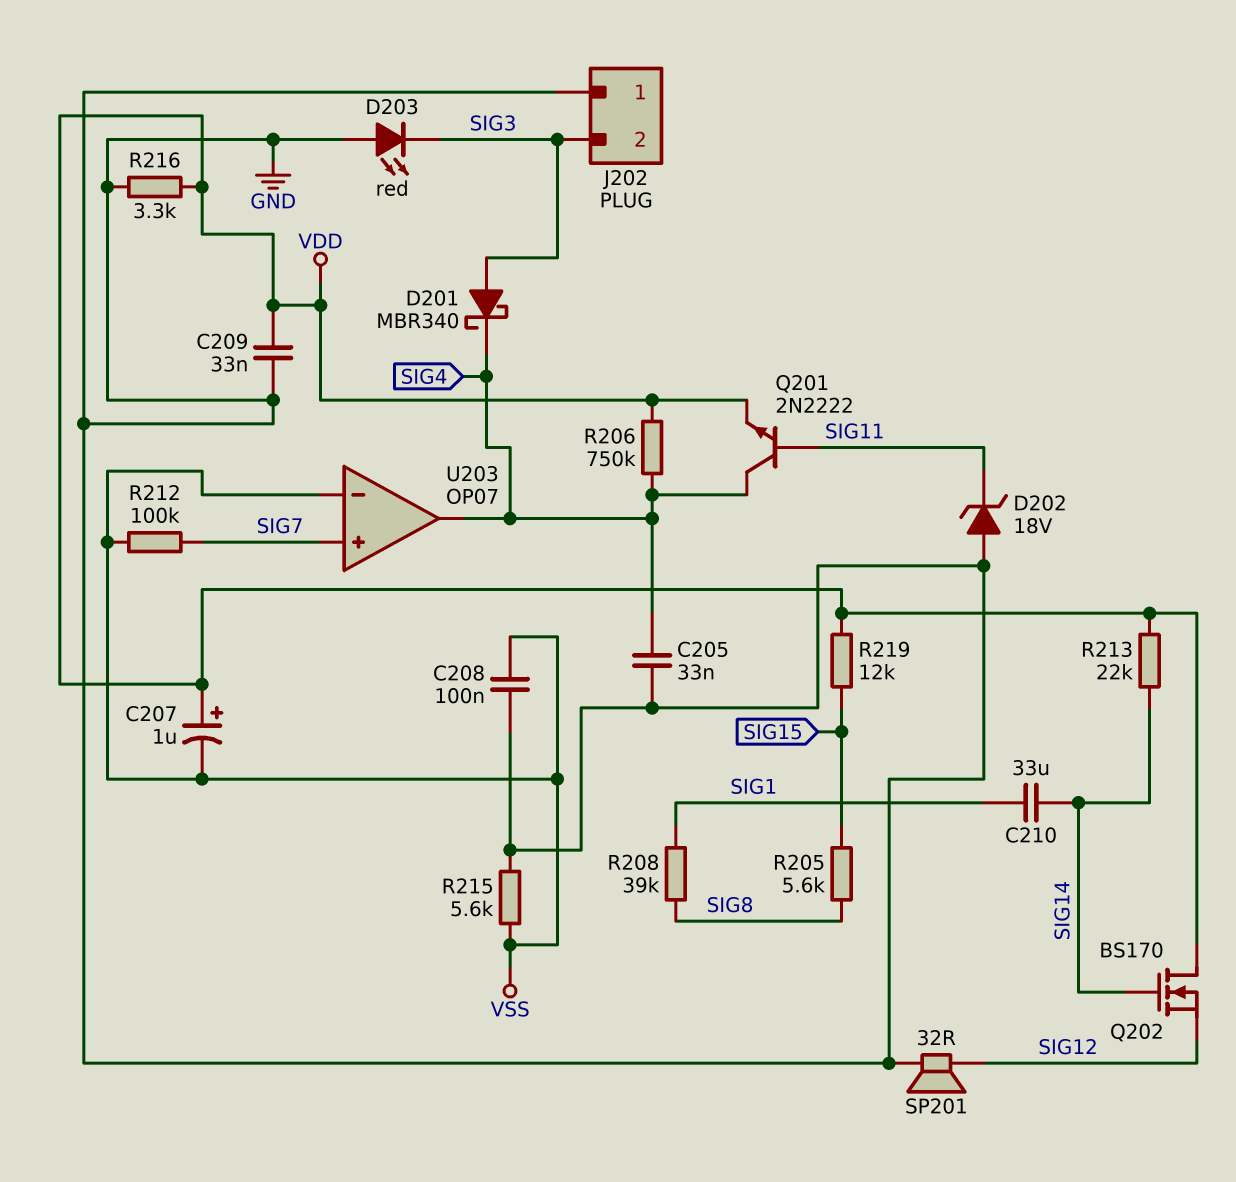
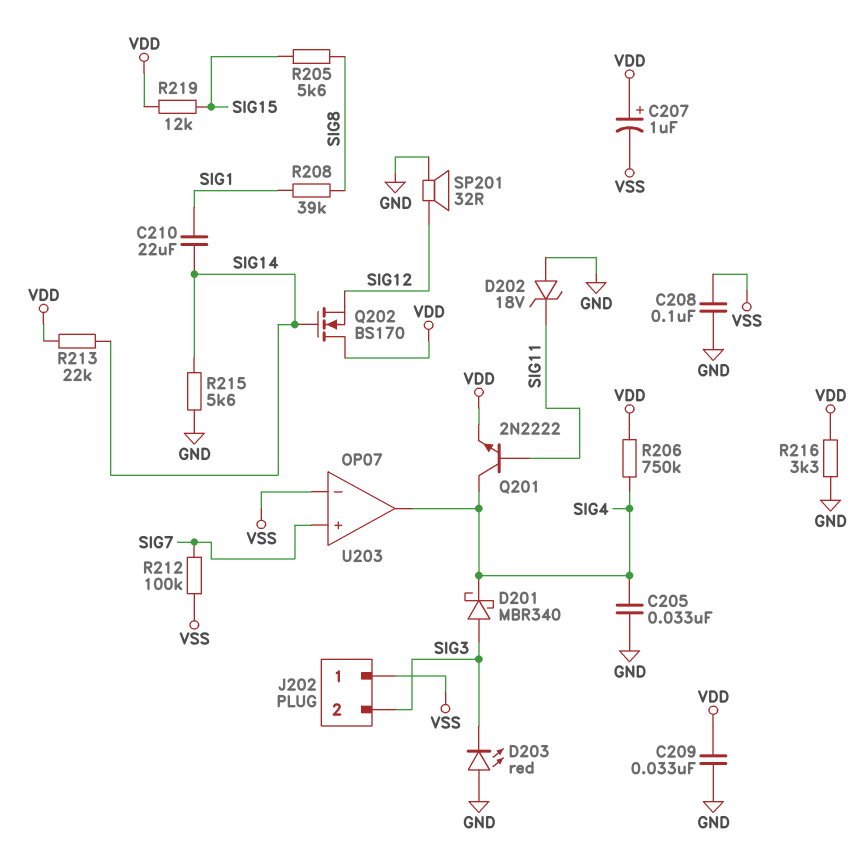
C210: 33uF (SIG1, SIG14) -> 22uF (SIG1, SIG14)
J202 pin 1: GND -> VSS
R215: 5.6k (GND, VSS) -> 5.6k (GND, SIG14)

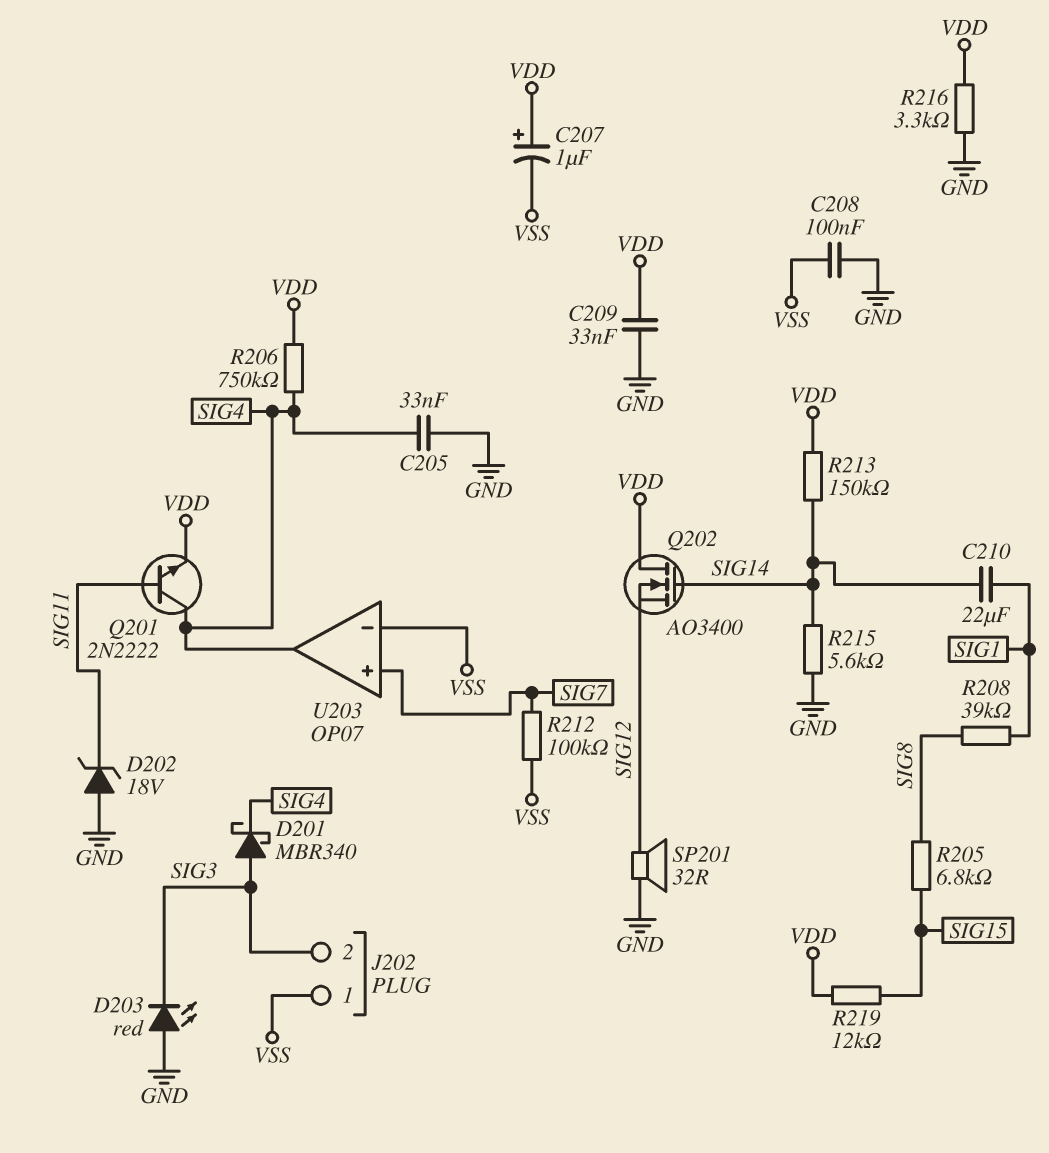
Q202: NMOS BS170 (G SIG14, D VDD, S SIG12) -> NMOS AO3400 (G SIG14, D VDD, S SIG12)
R205: 5.6k (SIG8, SIG15) -> 6.8k (SIG8, SIG15)
R213: 22k (SIG14, VDD) -> 150k (SIG14, VDD)

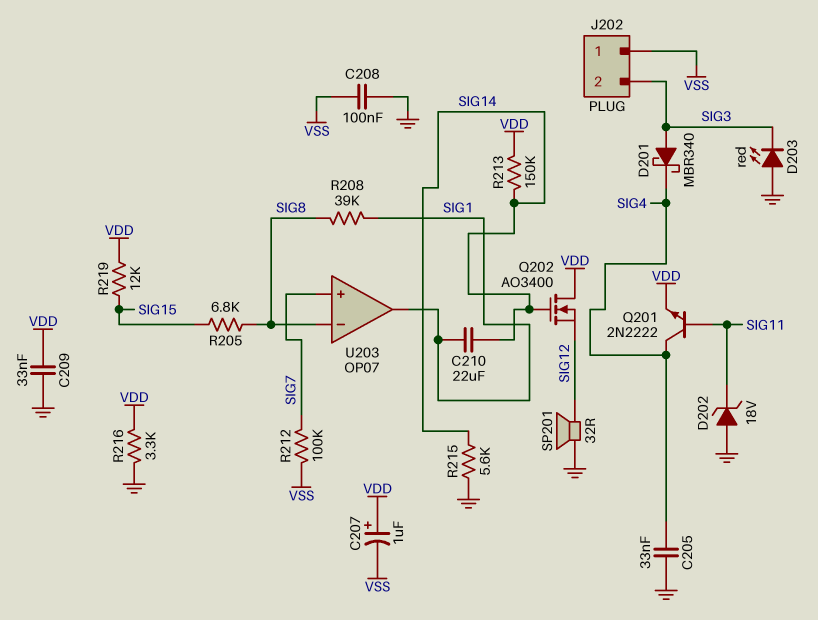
R206: 750k (SIG4, VDD) -> none
U203 pin in-: VSS -> SIG8
U203 pin out: SIG4 -> SIG1

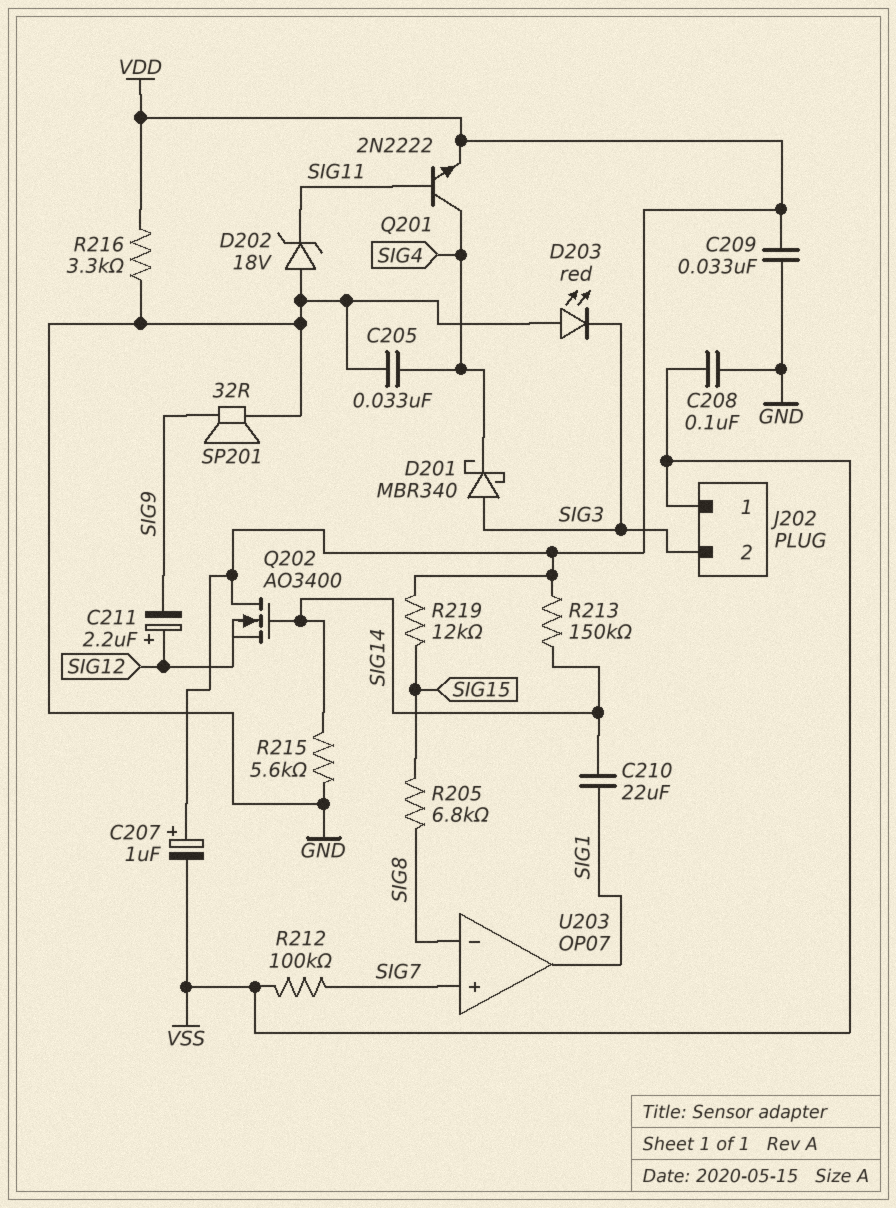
C211: none -> 2.2uF (plus SIG12, minus SIG9)
R208: 39k (SIG1, SIG8) -> none
SP201: speaker 32R (GND, SIG12) -> speaker 32R (GND, SIG9)

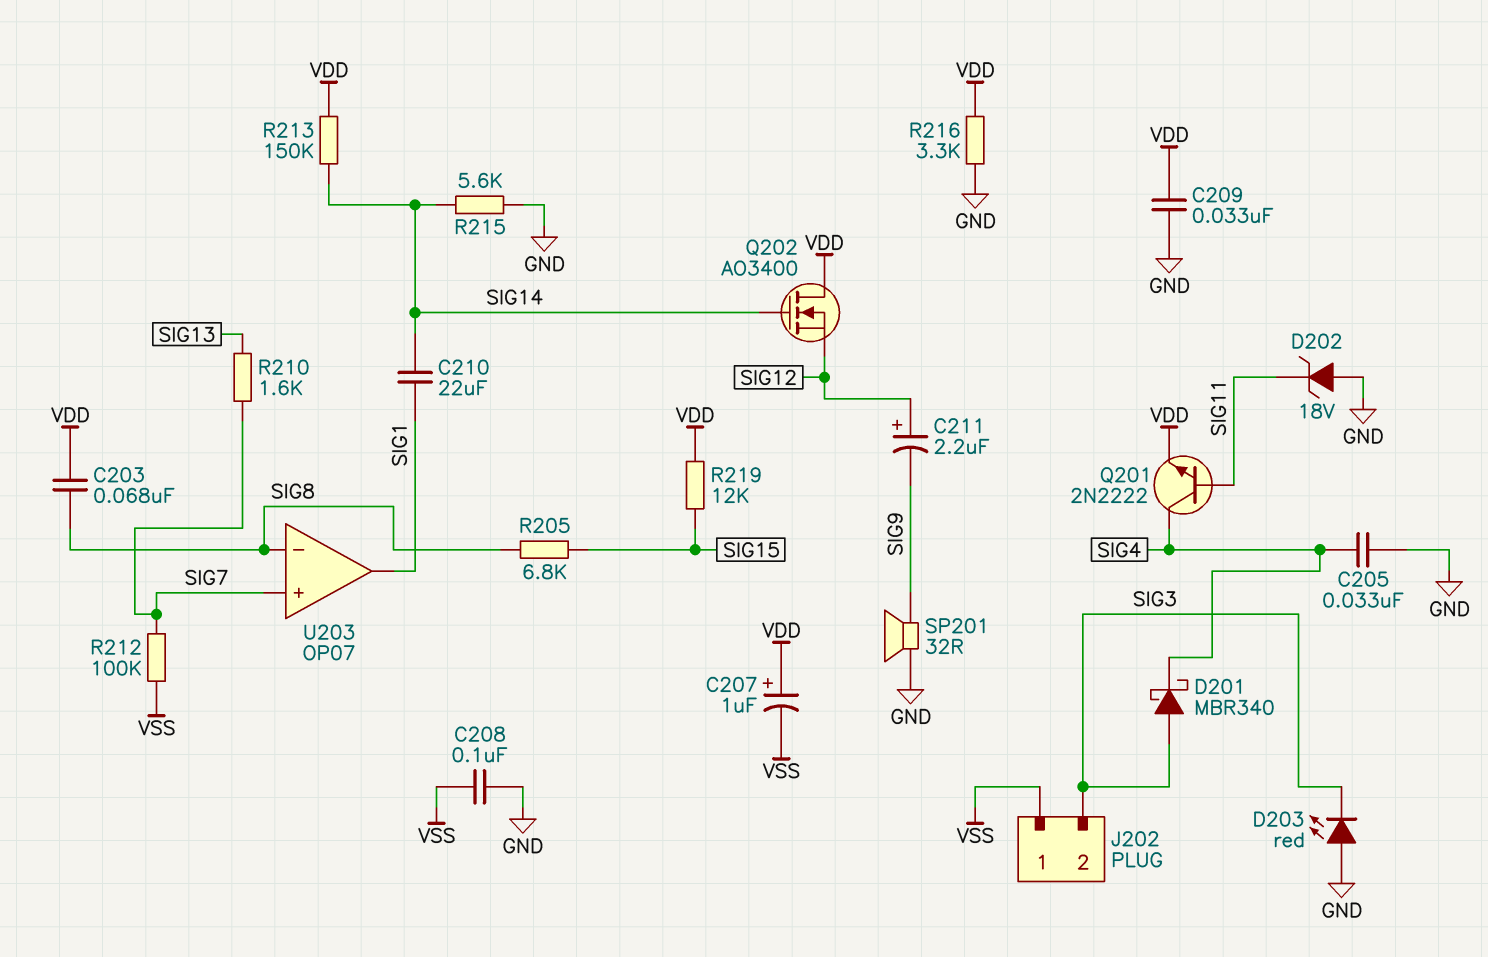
C203: none -> 68nF (SIG8, VDD)
R210: none -> 1.6k (SIG7, SIG13)

